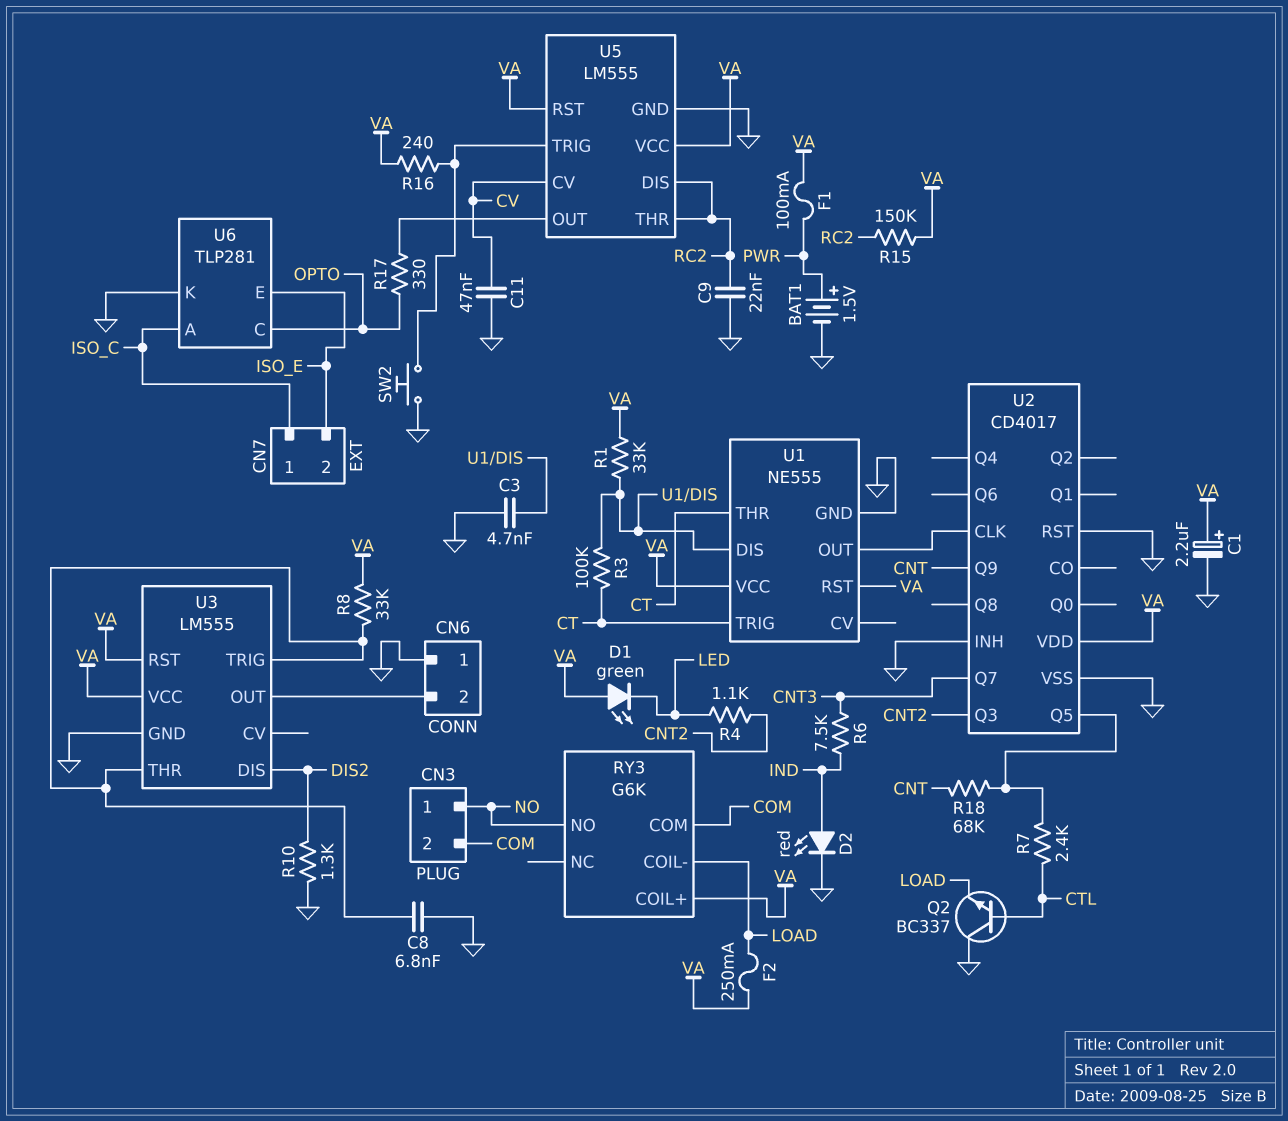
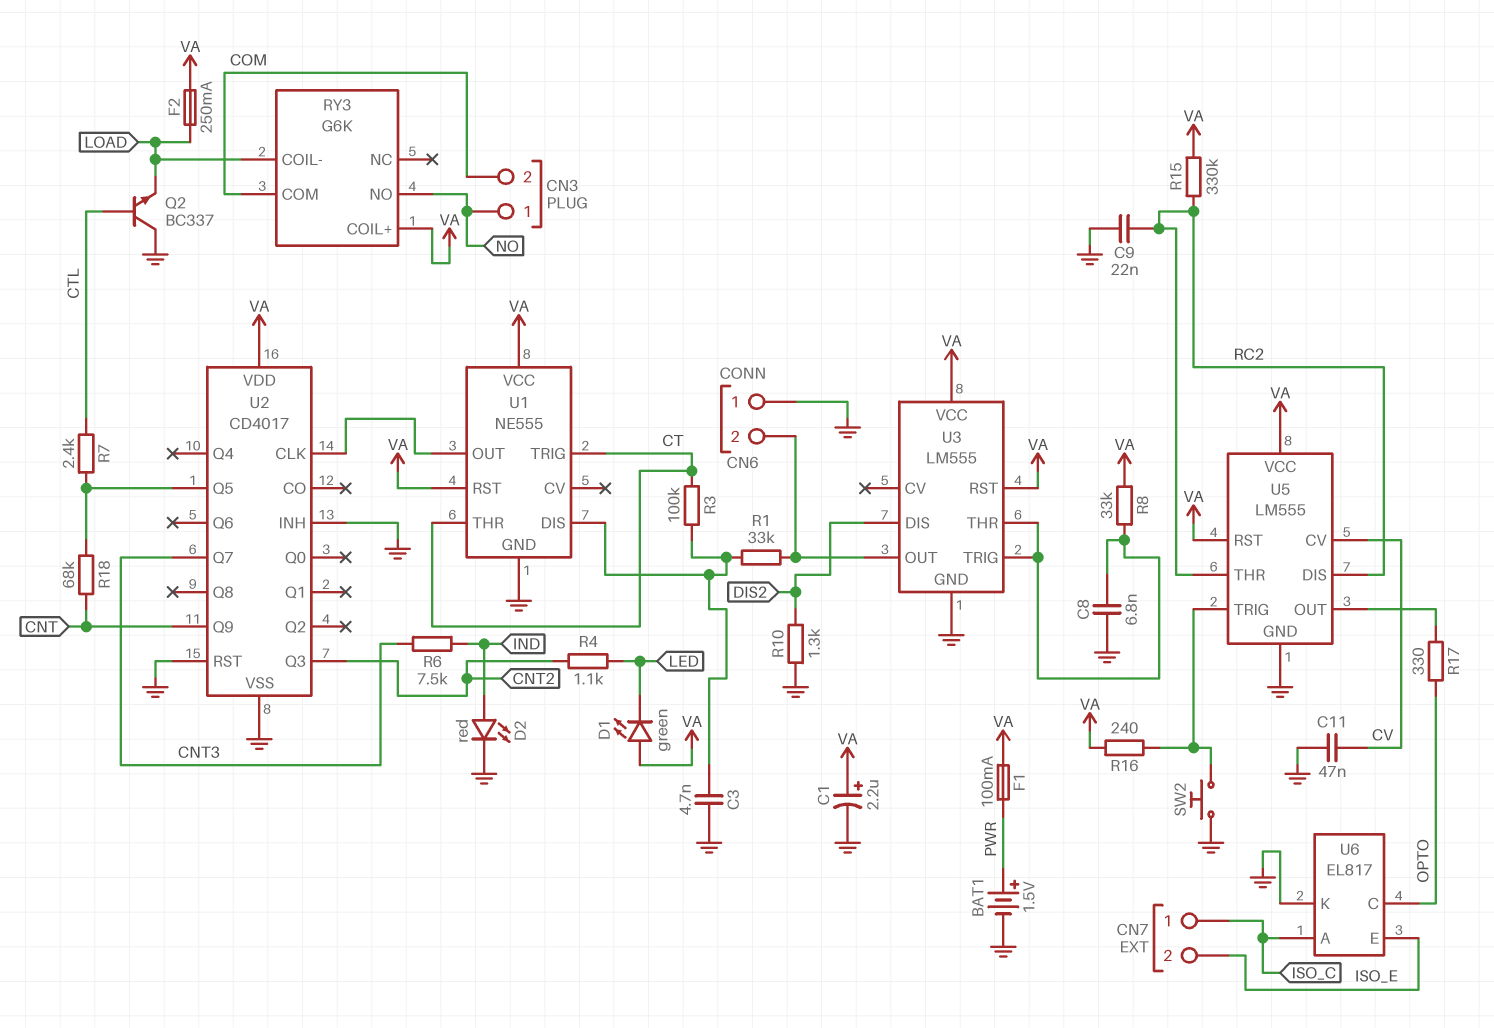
R1: 33k (U1/DIS, VA) -> 33k (CN6/2, U1/DIS)
R15: 150k (RC2, VA) -> 330k (RC2, VA)
U6: TLP281 -> EL817

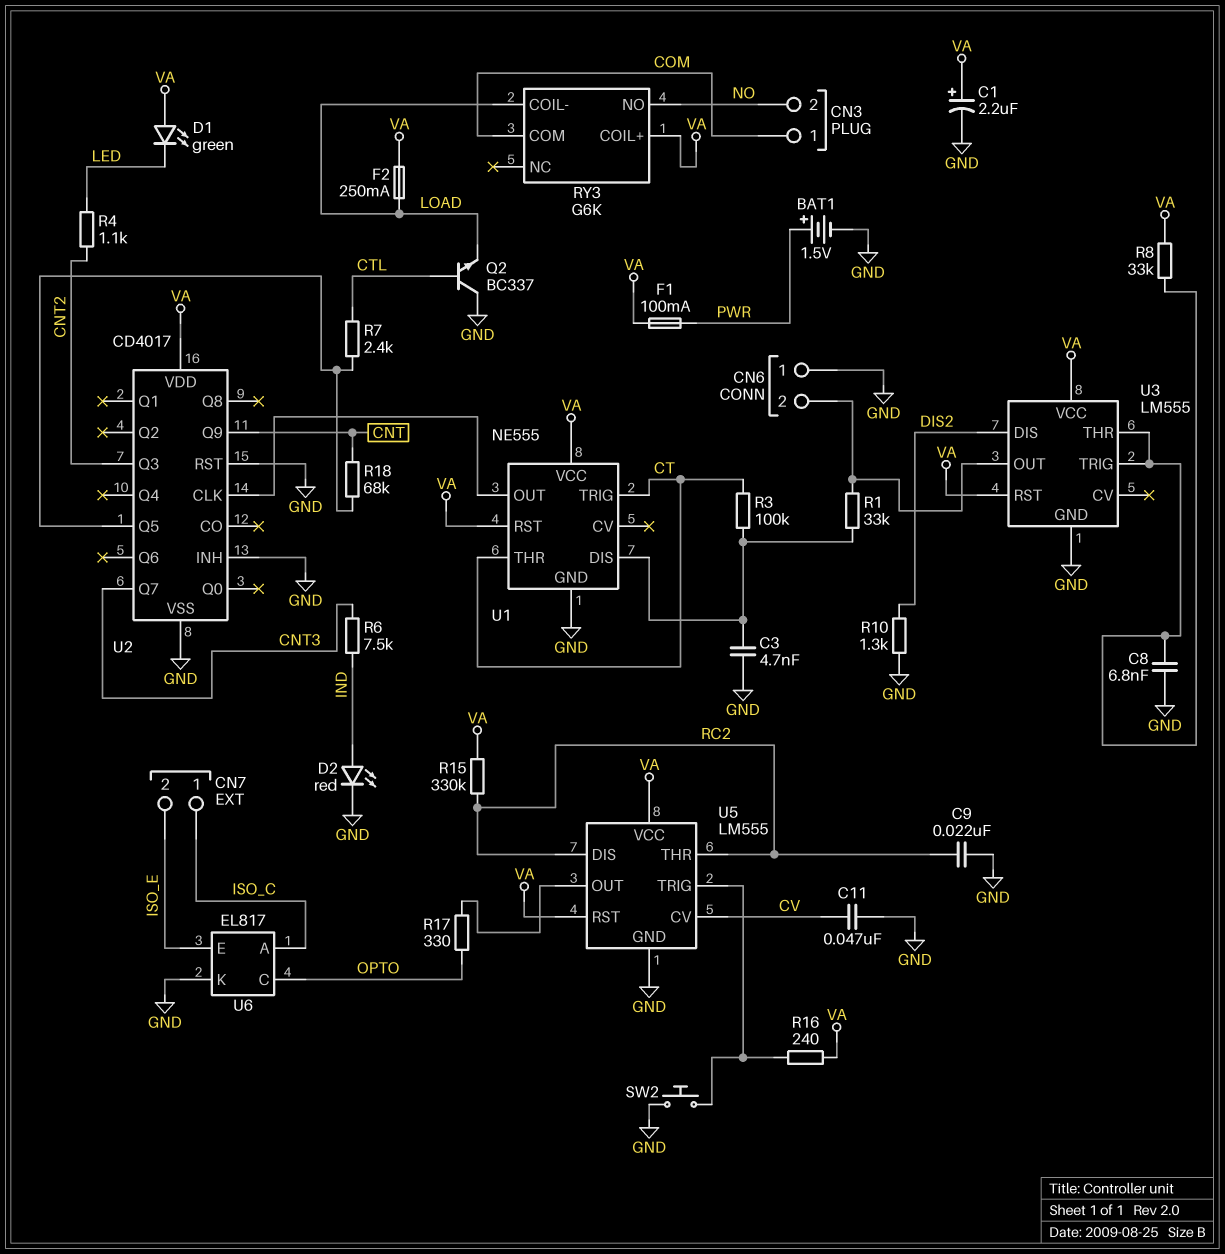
CN3 pin 1: NO -> COM
CN3 pin 2: COM -> NO

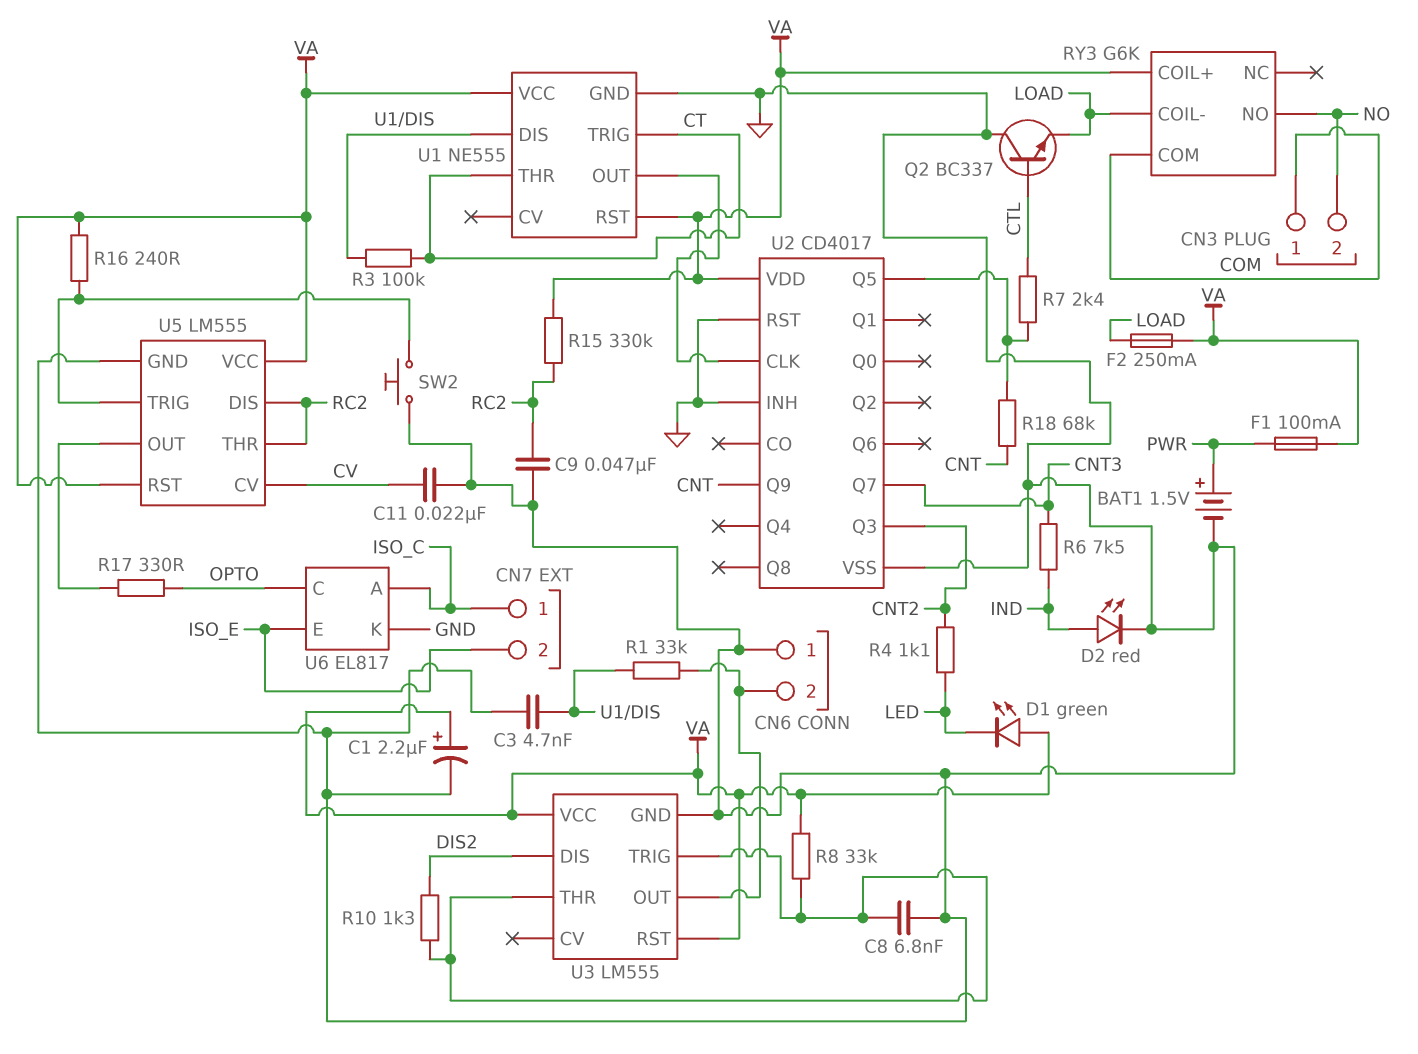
C9: 22nF (GND, RC2) -> 47nF (GND, RC2)
C11: 47nF (CV, GND) -> 22nF (CV, GND)
R10: 1.3k (DIS2, GND) -> 1.3k (DIS2, U3/THR)

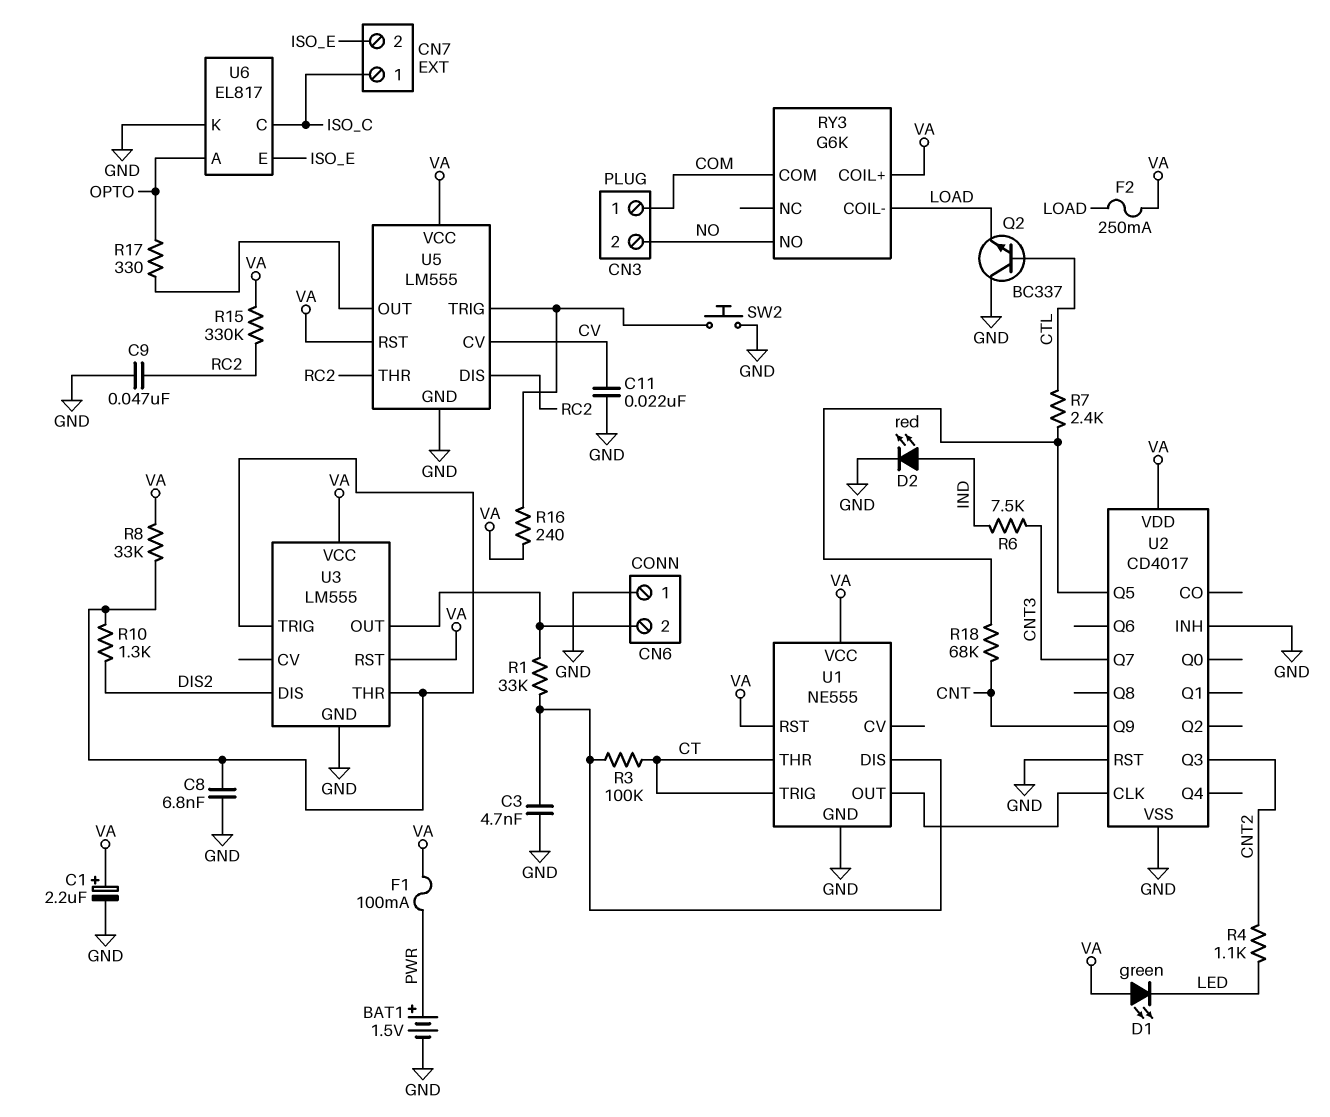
U6 pin A: ISO_C -> OPTO
U6 pin C: OPTO -> ISO_C

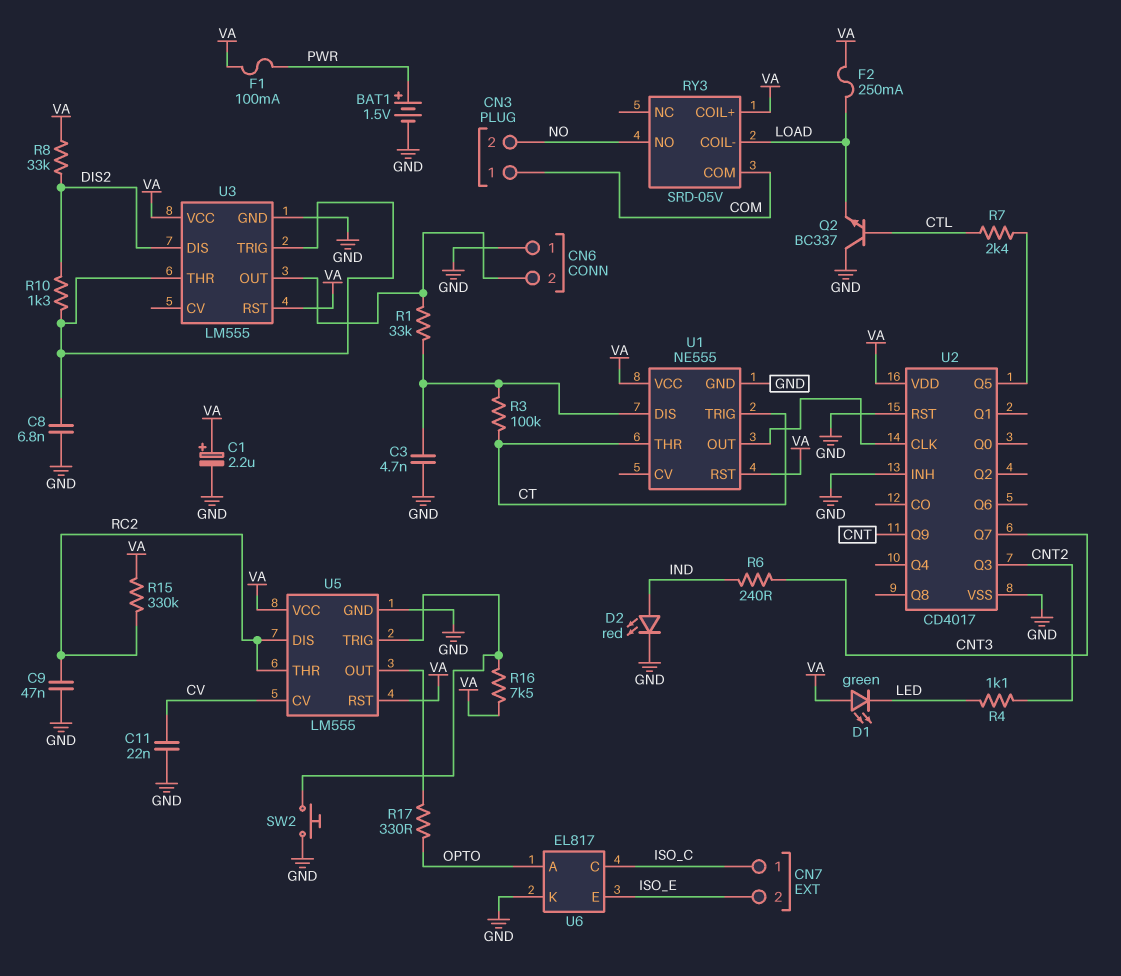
R6: 7.5k (CNT3, IND) -> 240 (CNT3, IND)
R8: 33k (U3/THR, VA) -> 33k (DIS2, VA)
R16: 240 (U5/TRIG, VA) -> 7.5k (U5/TRIG, VA)
R18: 68k (CNT, U2/Q5) -> none
RY3: G6K -> SRD-05V

